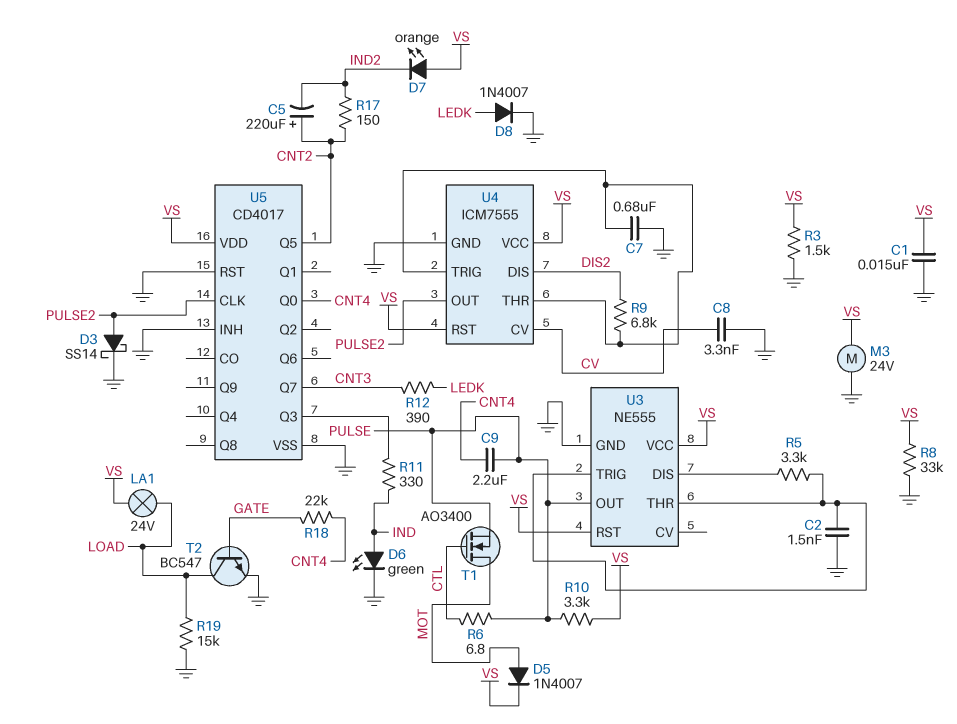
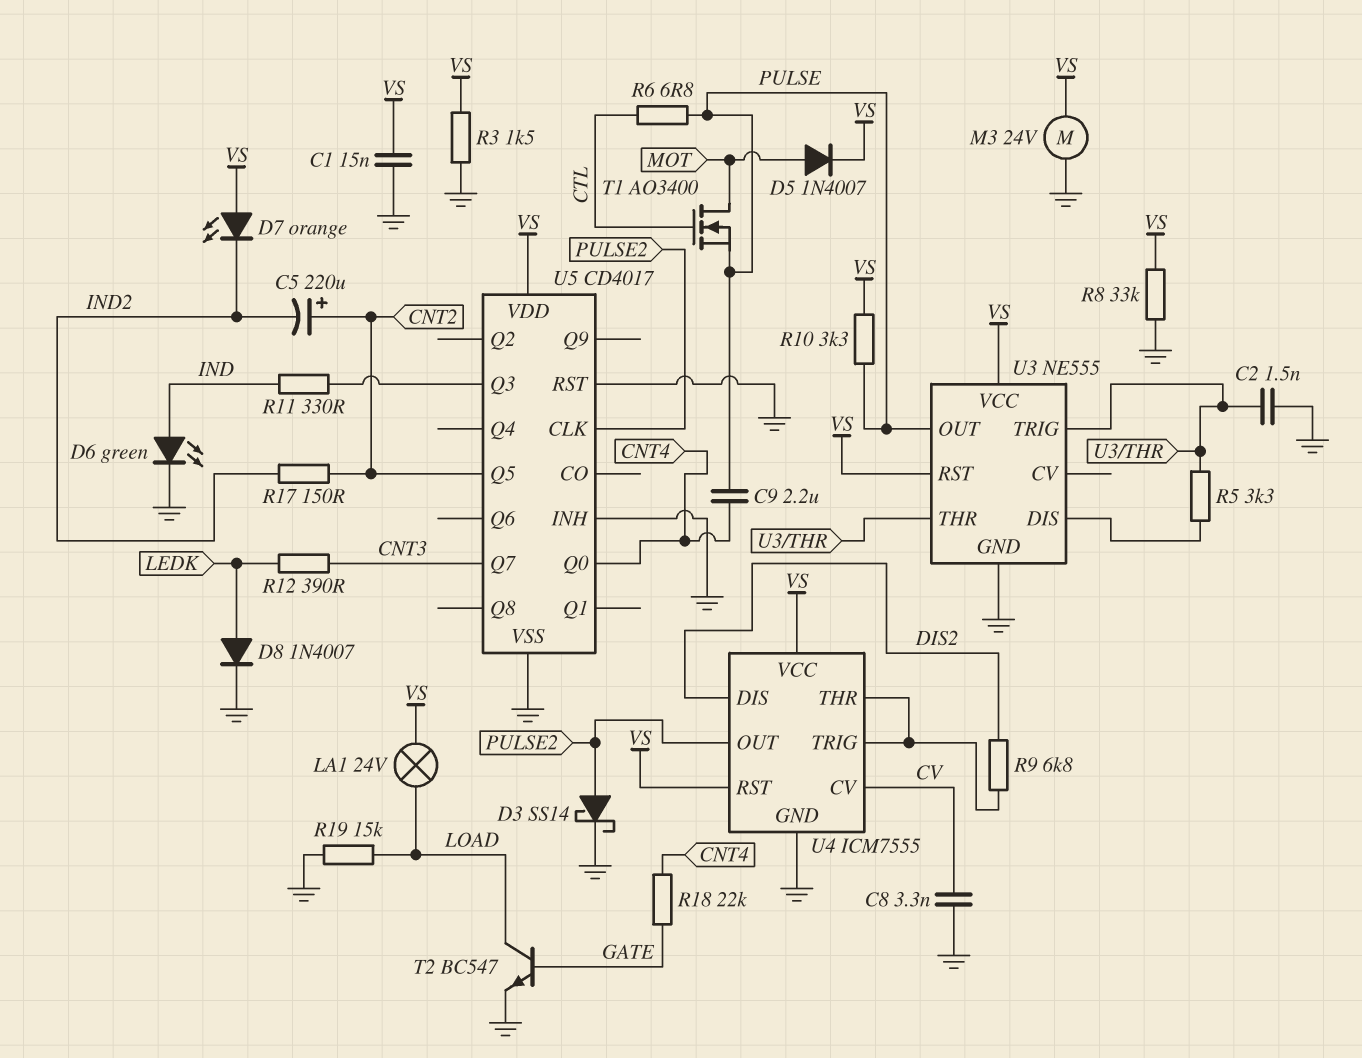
C7: 680nF (GND, U4/THR) -> none

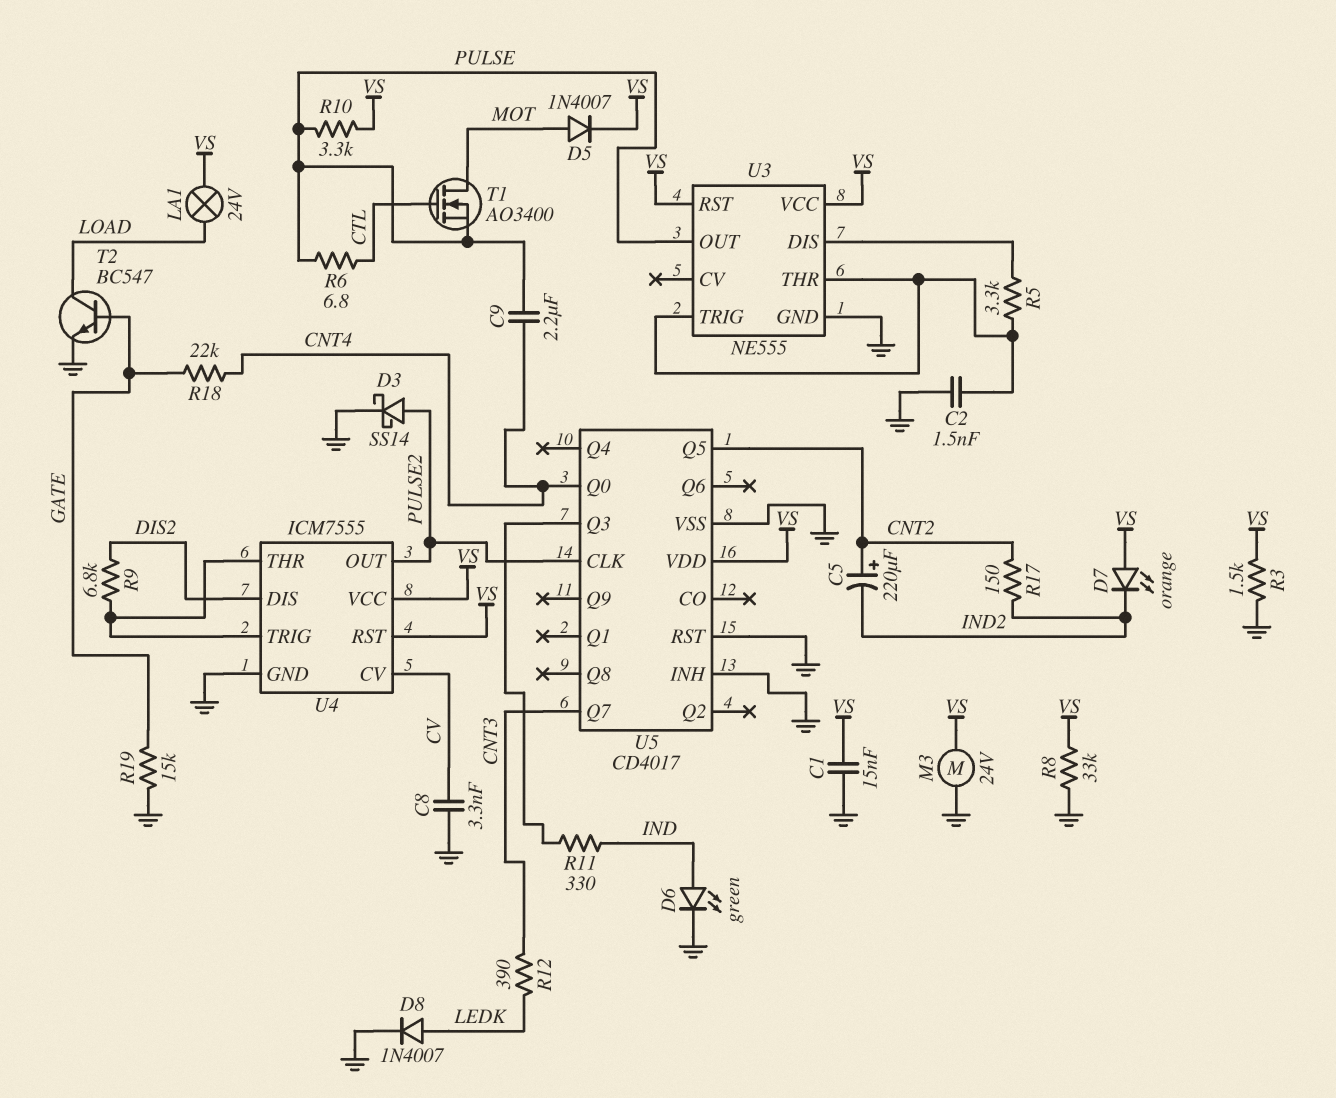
R19: 15k (GND, LOAD) -> 15k (GATE, GND)

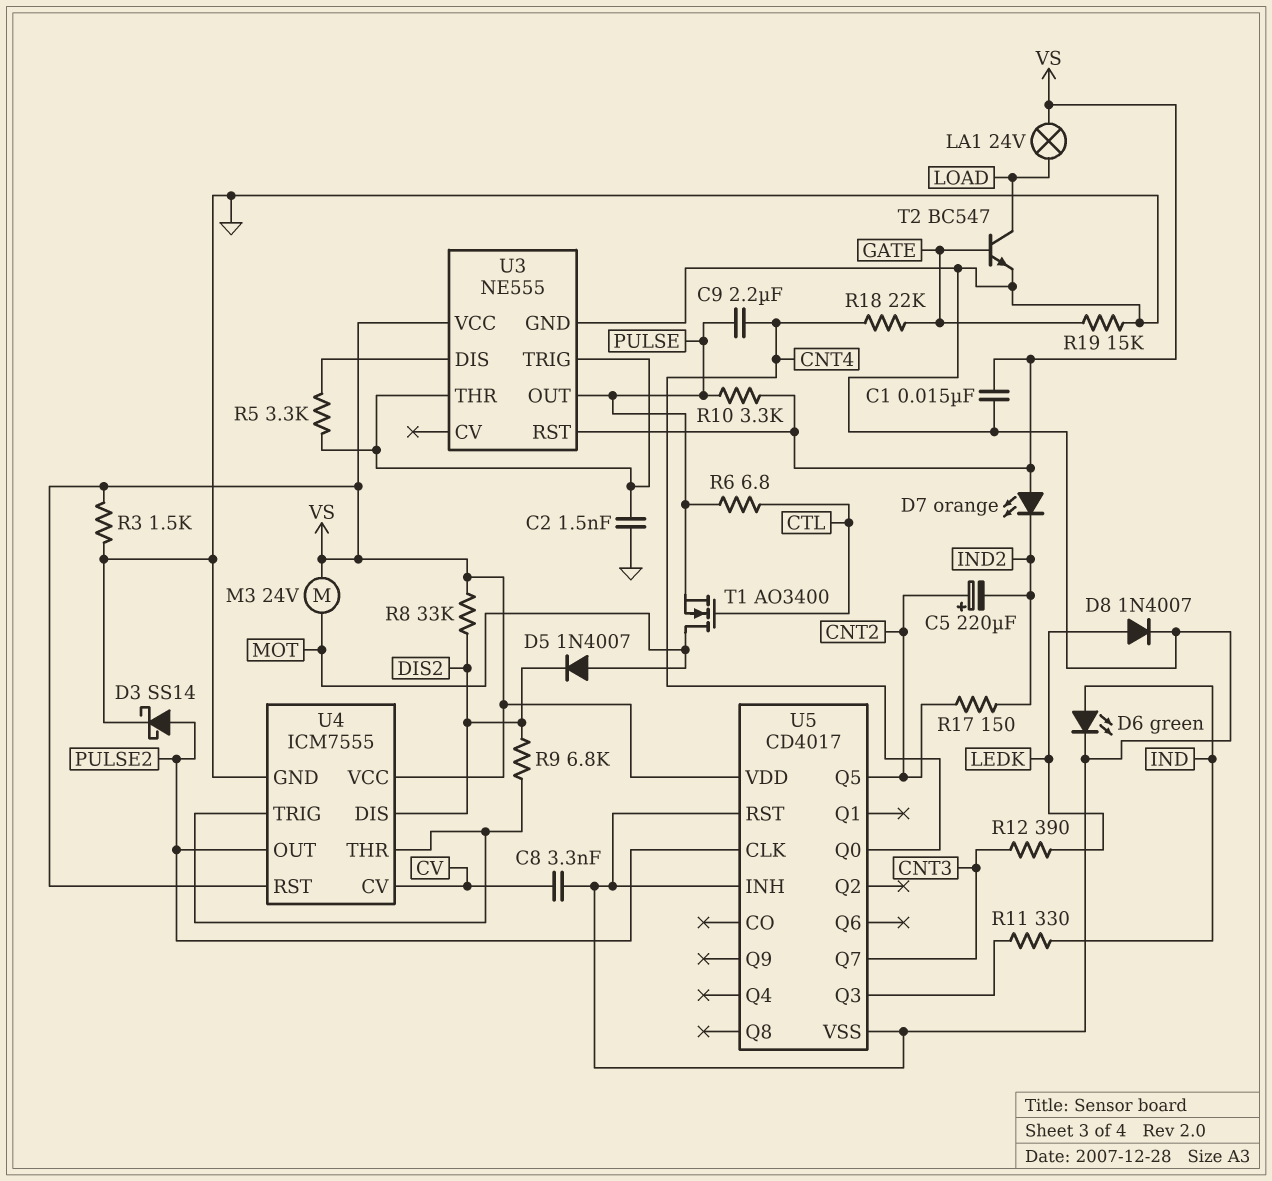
D5: diode 1N4007 (A MOT, K VS) -> diode 1N4007 (A MOT, K DIS2)
M3: motor 24V (GND, VS) -> motor 24V (MOT, VS)
R8: 33k (GND, VS) -> 33k (DIS2, VS)

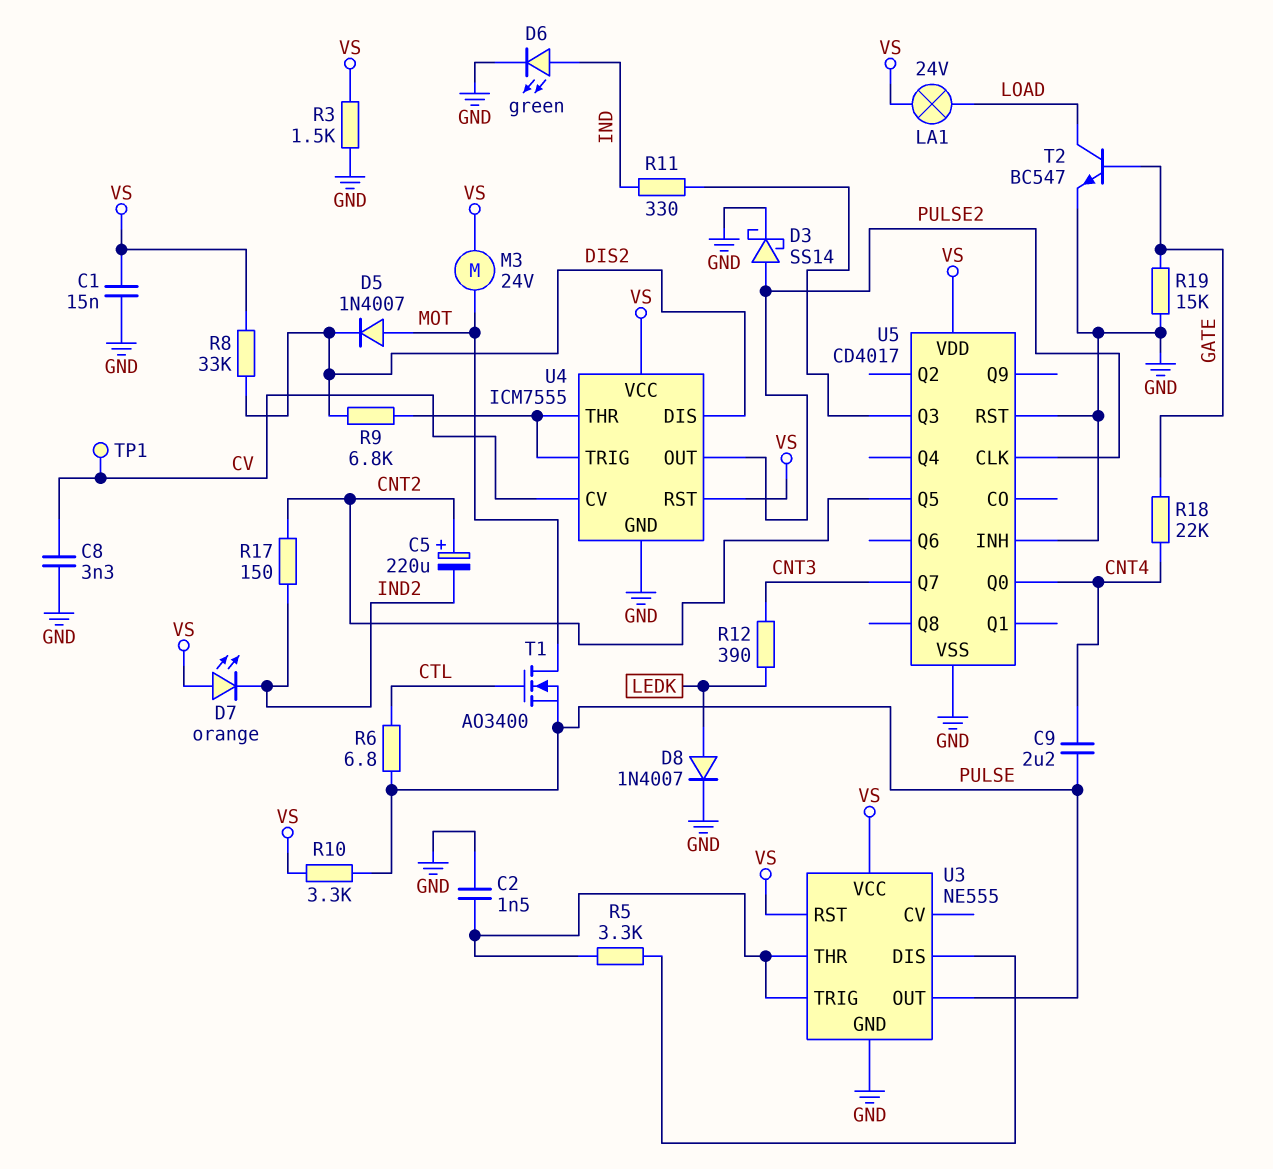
TP1: none -> test point (CV)

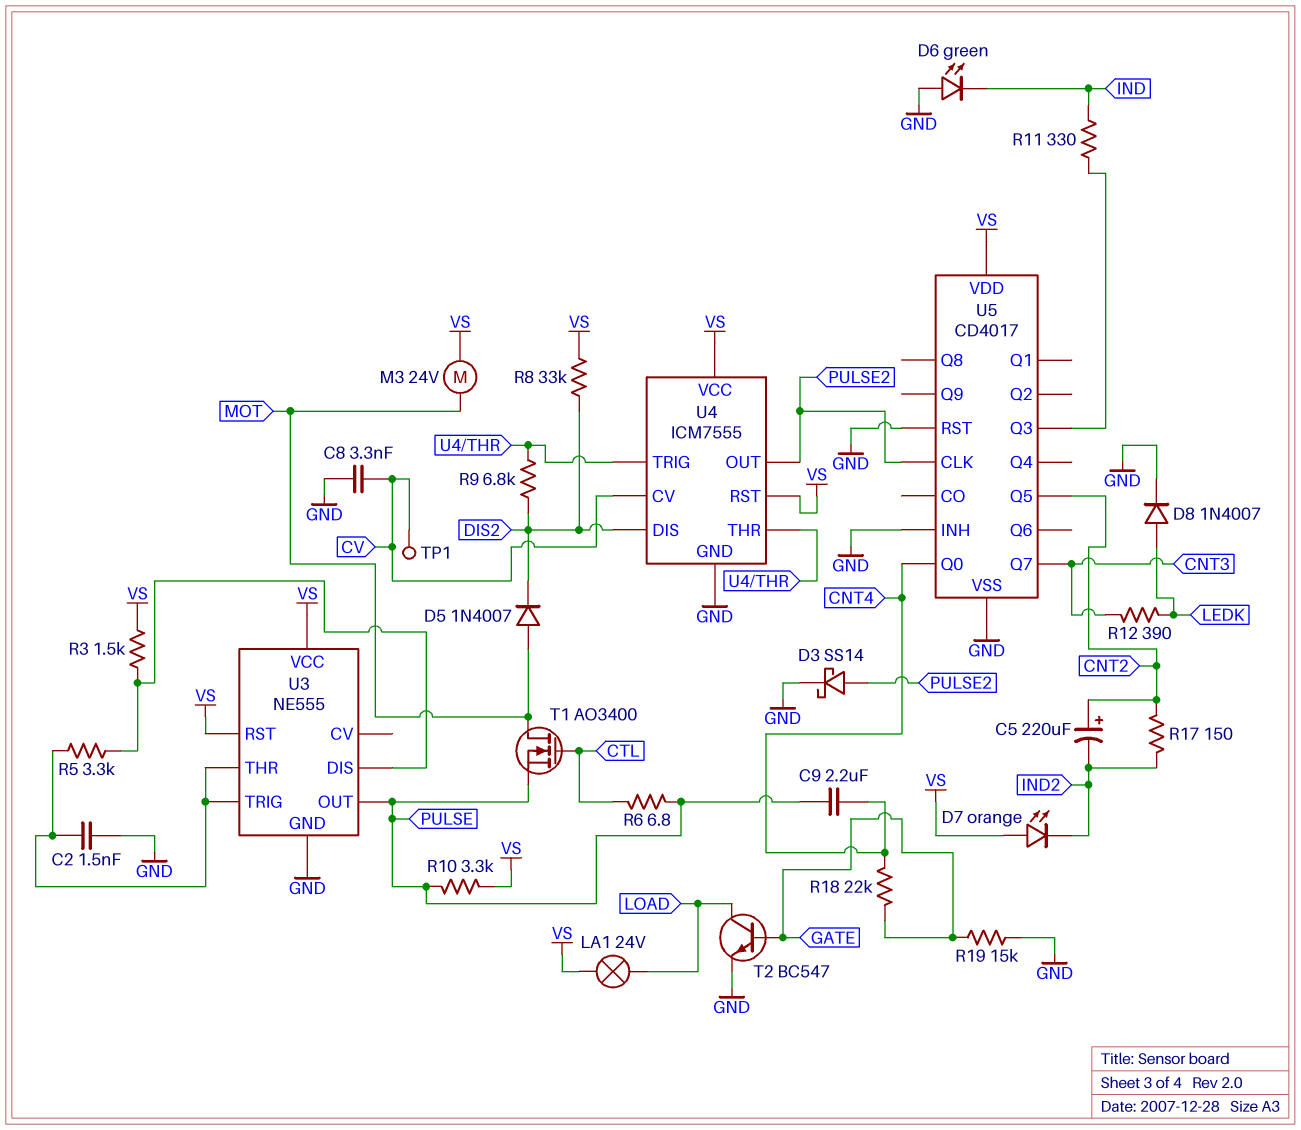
C1: 15nF (GND, VS) -> none
D6: LED green (A IND, K GND) -> LED green (A GND, K IND)
R3: 1.5k (GND, VS) -> 1.5k (U3/DIS, VS)

